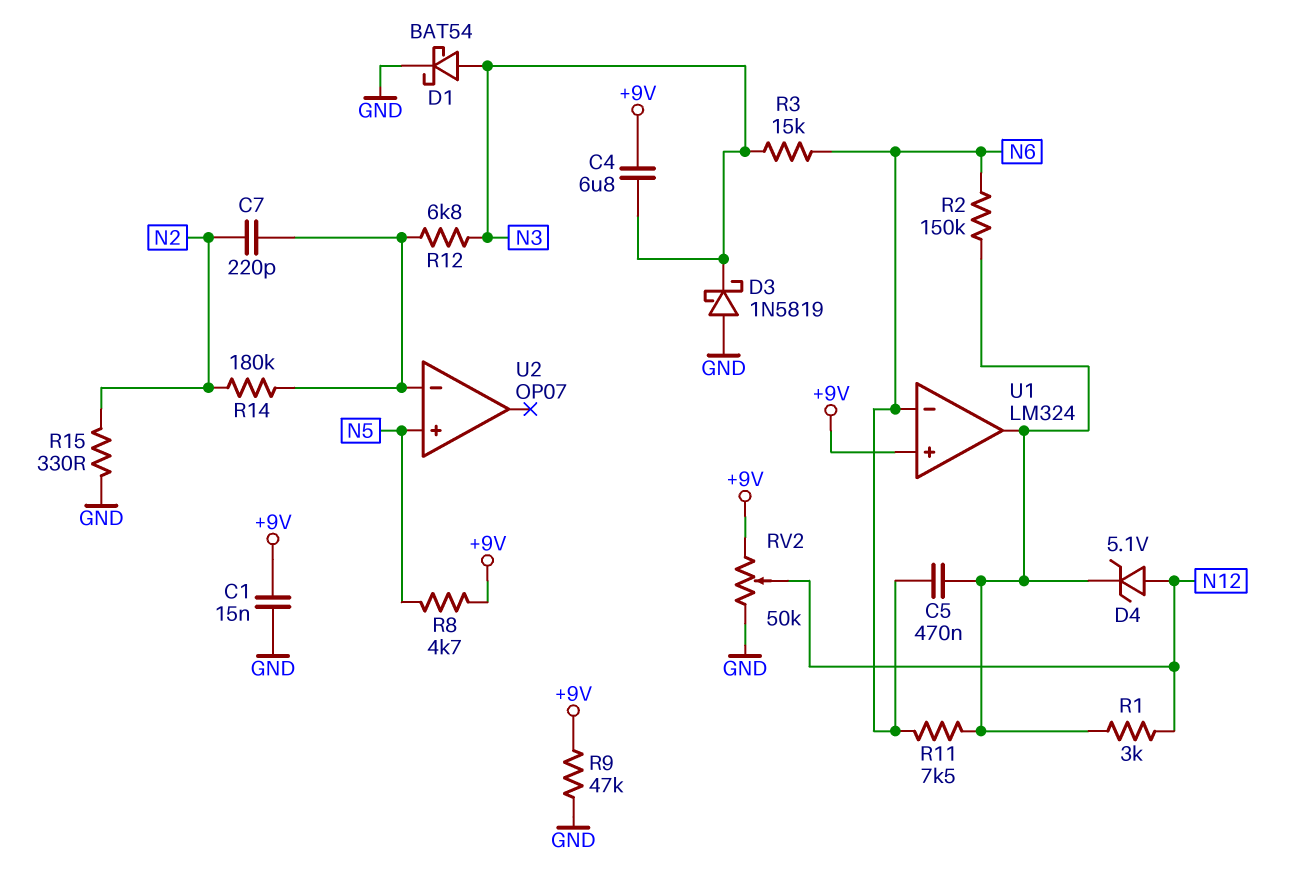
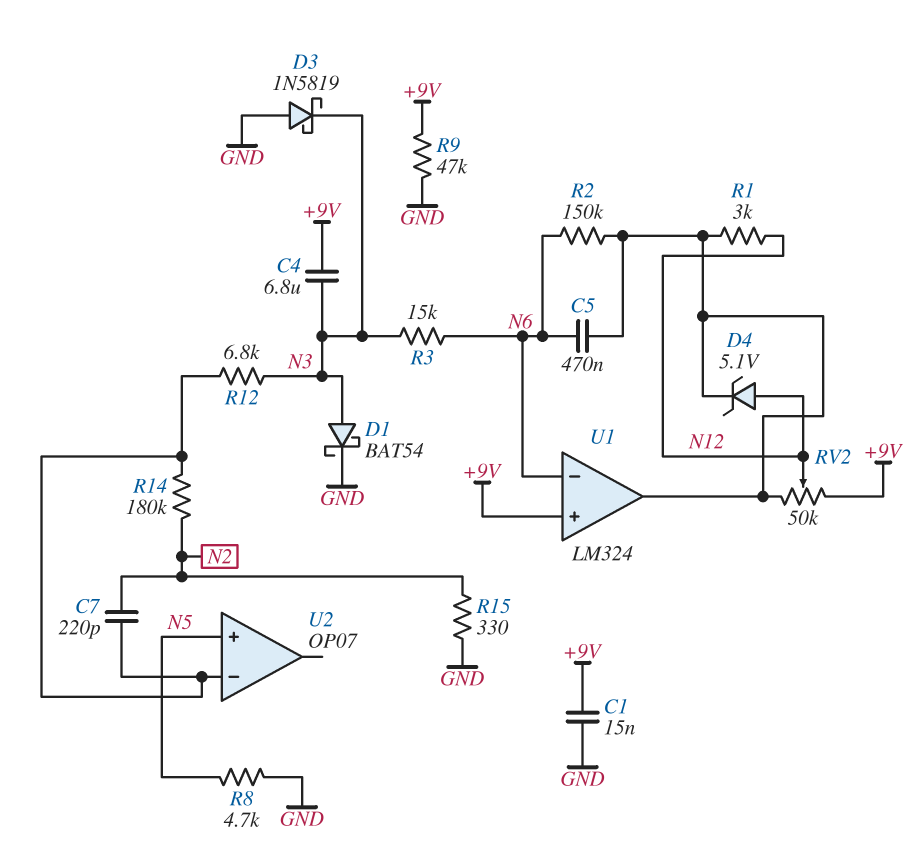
R8: 4.7k (+9V, N5) -> 4.7k (GND, N5)
R11: 7.5k (N6, U1/out) -> none
RV2: 50k (+9V, GND, wiper N12) -> 50k (+9V, U1/out, wiper N12)

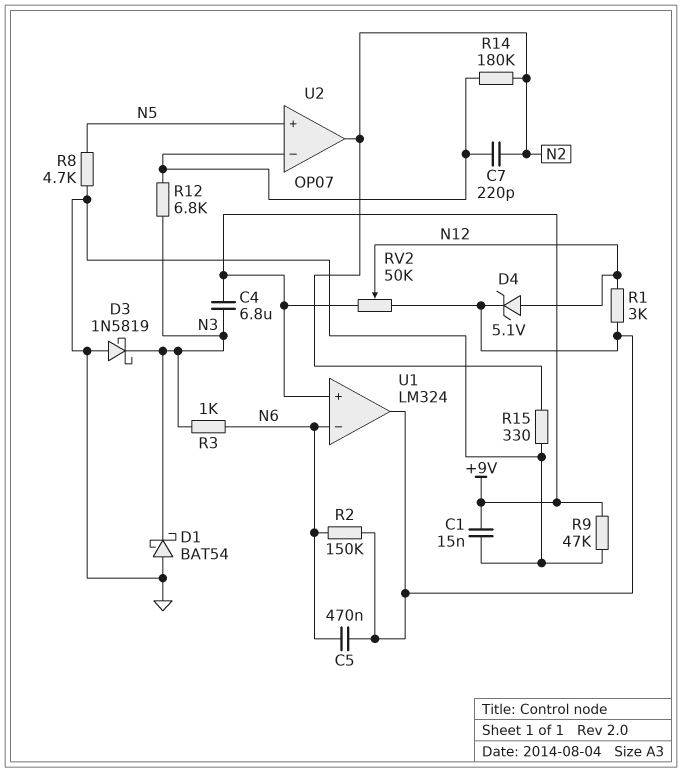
D1: schottky BAT54 (A N3, K GND) -> schottky BAT54 (A GND, K N3)
R3: 15k (N3, N6) -> 1k (N3, N6)
U2 pin out: none -> N2

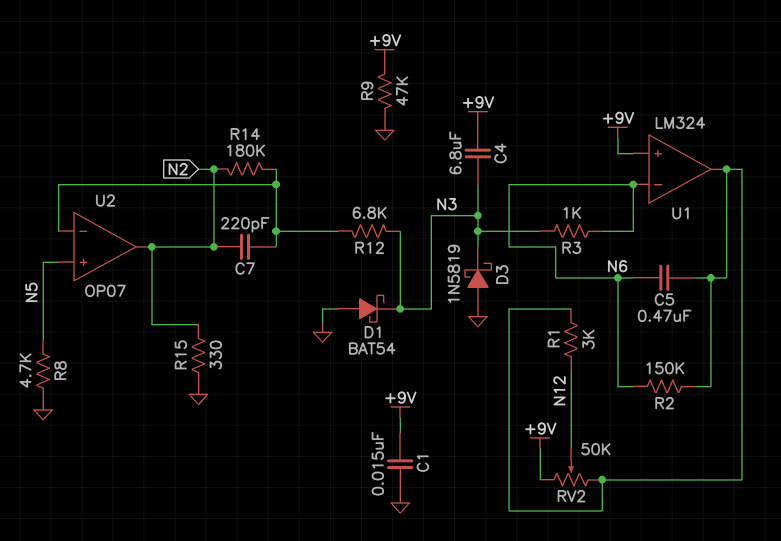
D4: zener 5.1V (A N12, K U1/out) -> none

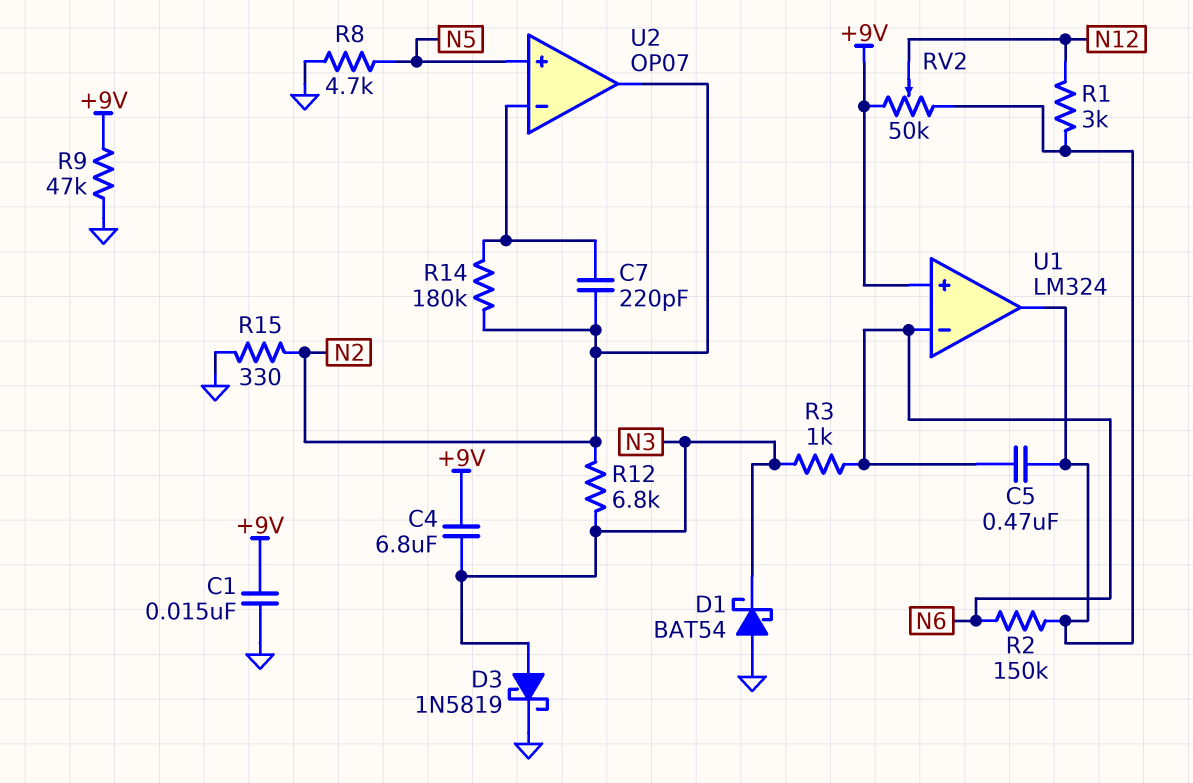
D3: schottky 1N5819 (A GND, K N3) -> schottky 1N5819 (A N3, K GND)
R12: 6.8k (N3, U2/in-) -> 6.8k (N2, N3)

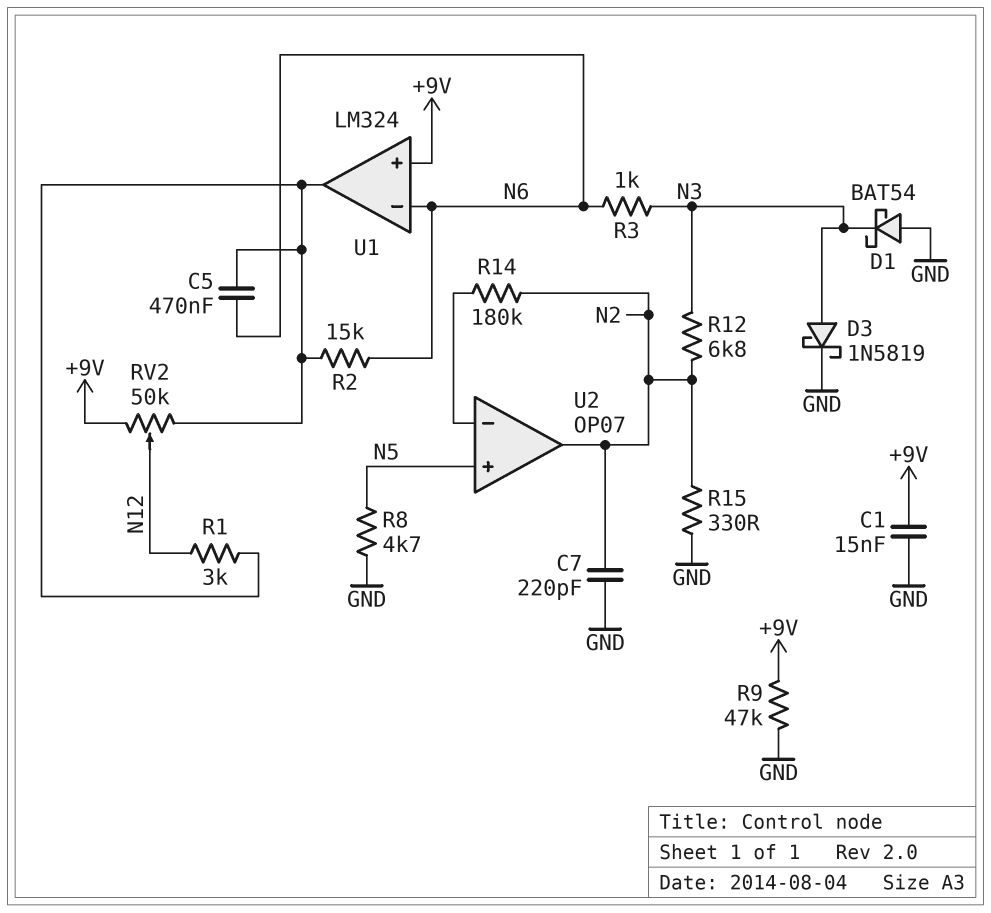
C4: 6.8uF (+9V, N3) -> none
C7: 220pF (N2, U2/in-) -> 220pF (GND, N2)
R2: 150k (N6, U1/out) -> 15k (N6, U1/out)

